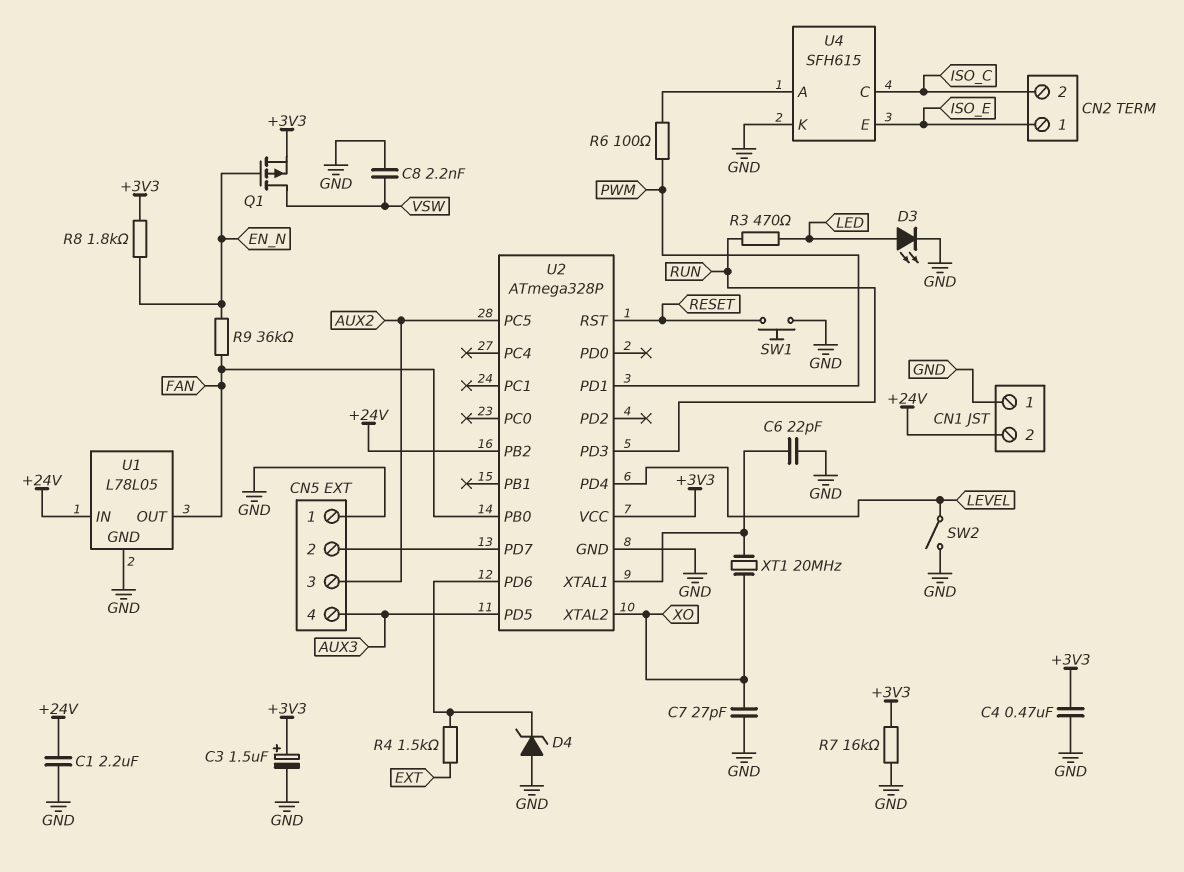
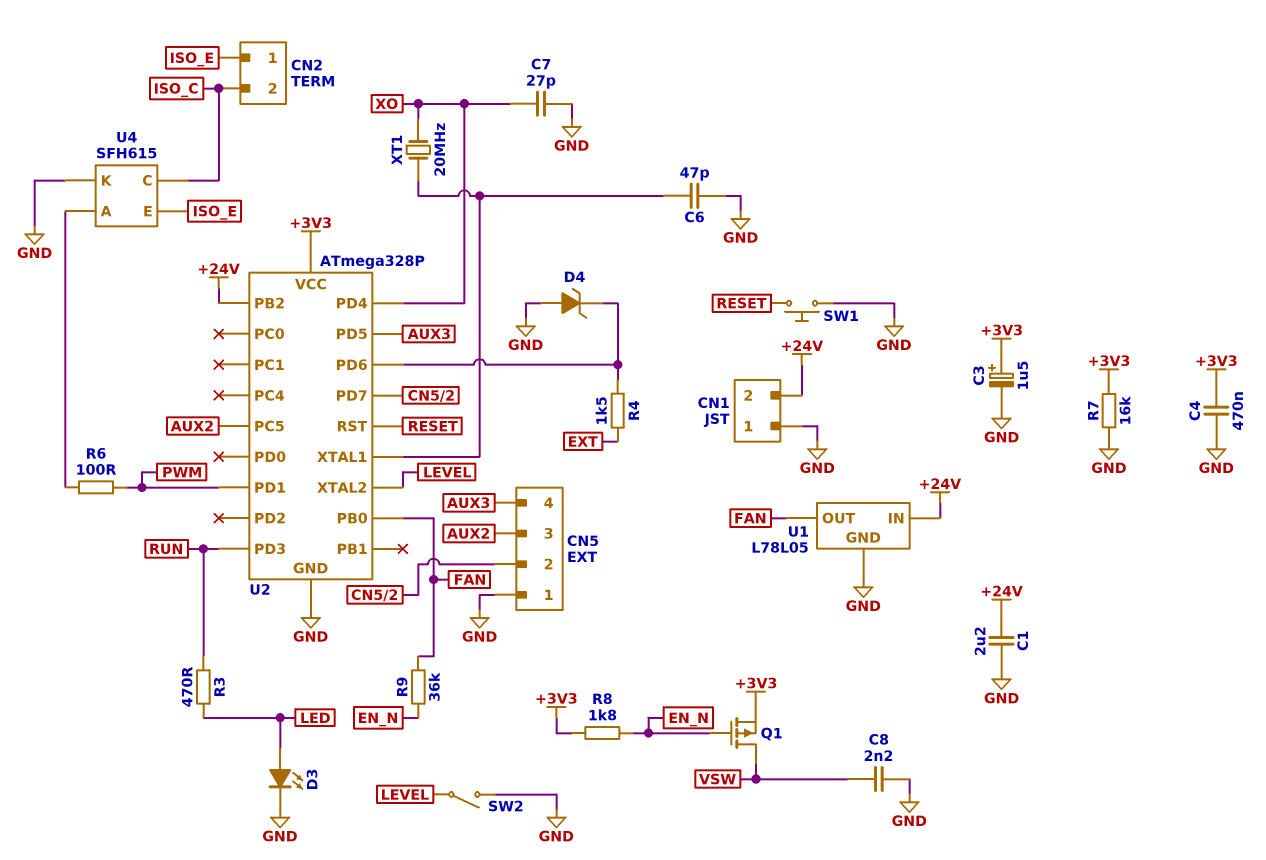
C6: 22pF (GND, U2/XTAL1) -> 47pF (GND, U2/XTAL1)
U2 pin PD4: LEVEL -> XO
U2 pin XTAL2: XO -> LEVEL

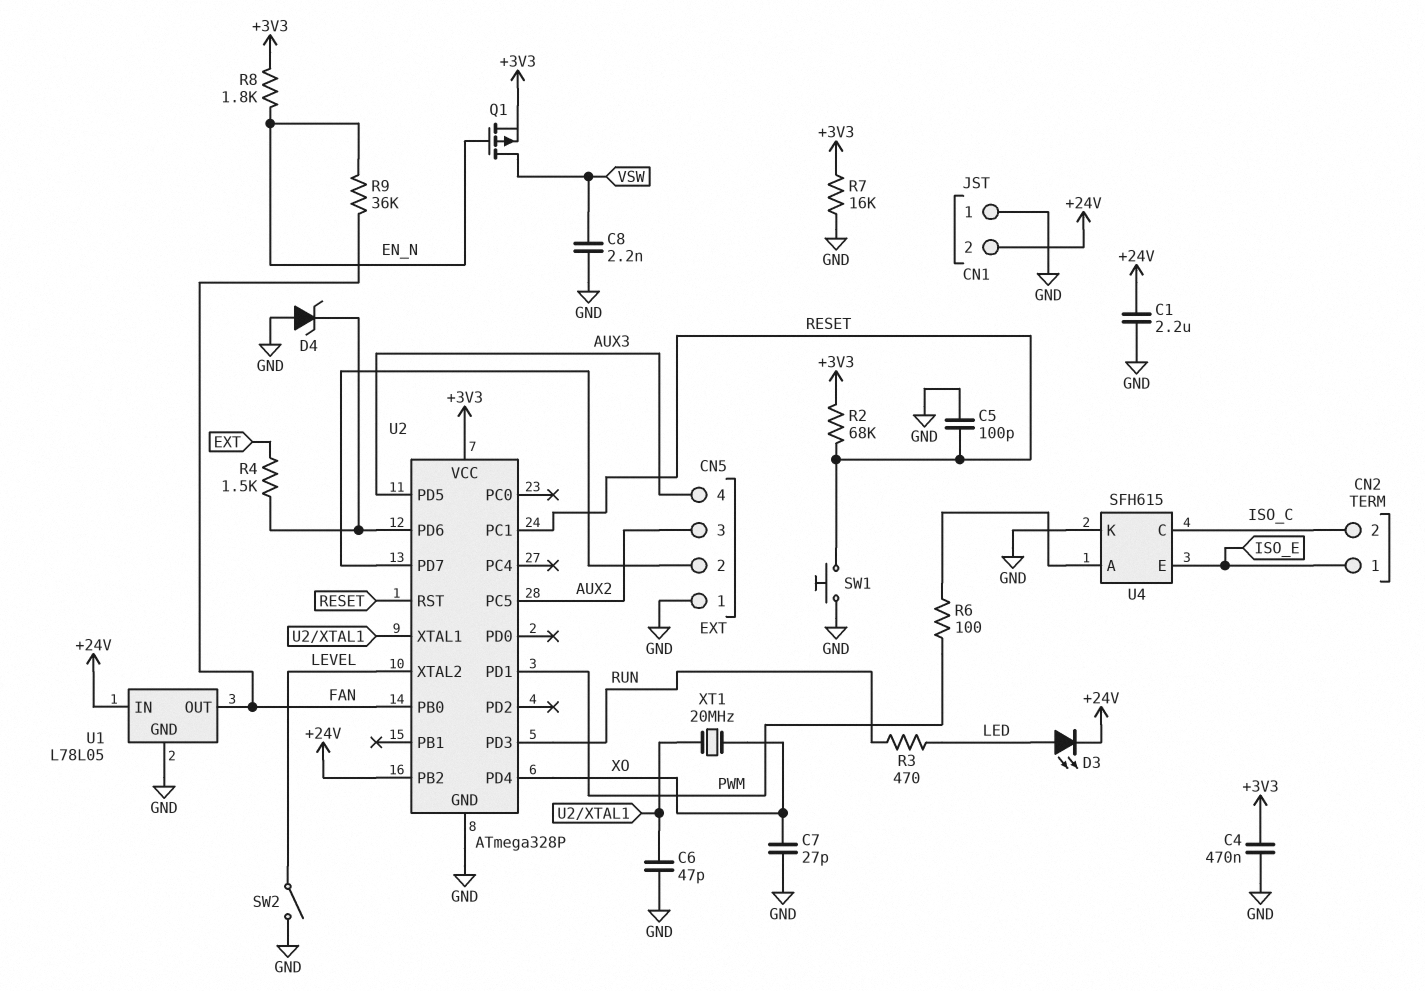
C3: 1.5uF (plus +3V3, minus GND) -> none
C5: none -> 100pF (GND, RESET)
D3: LED (A LED, K GND) -> LED (A LED, K +24V)
R2: none -> 68k (+3V3, RESET)
U2 pin PC1: none -> RESET

